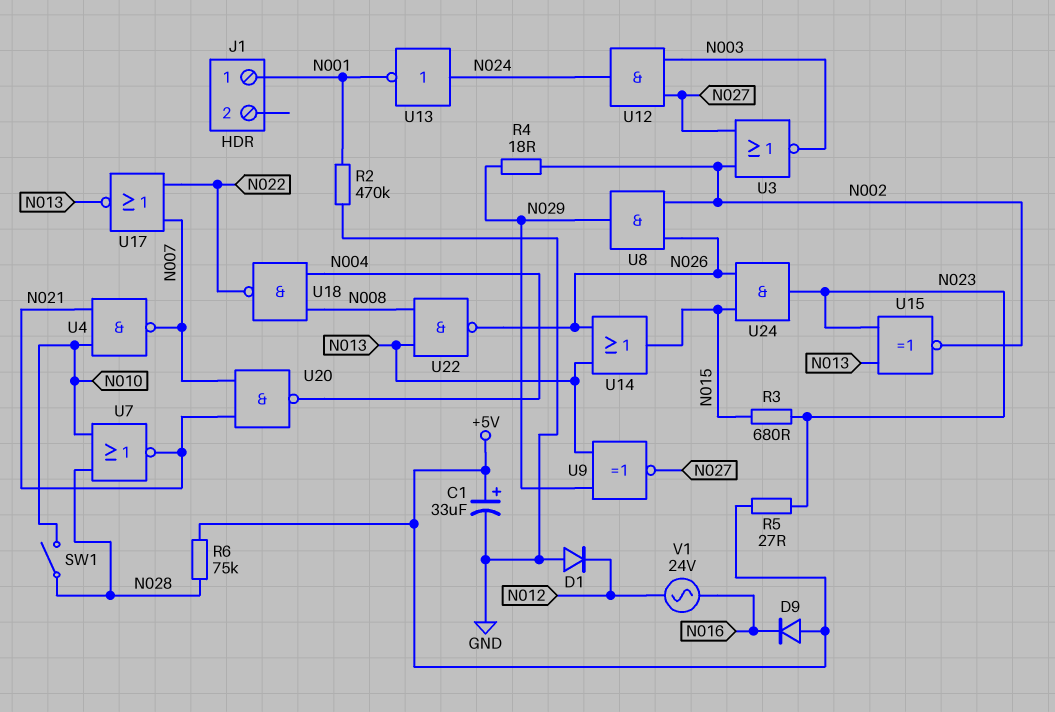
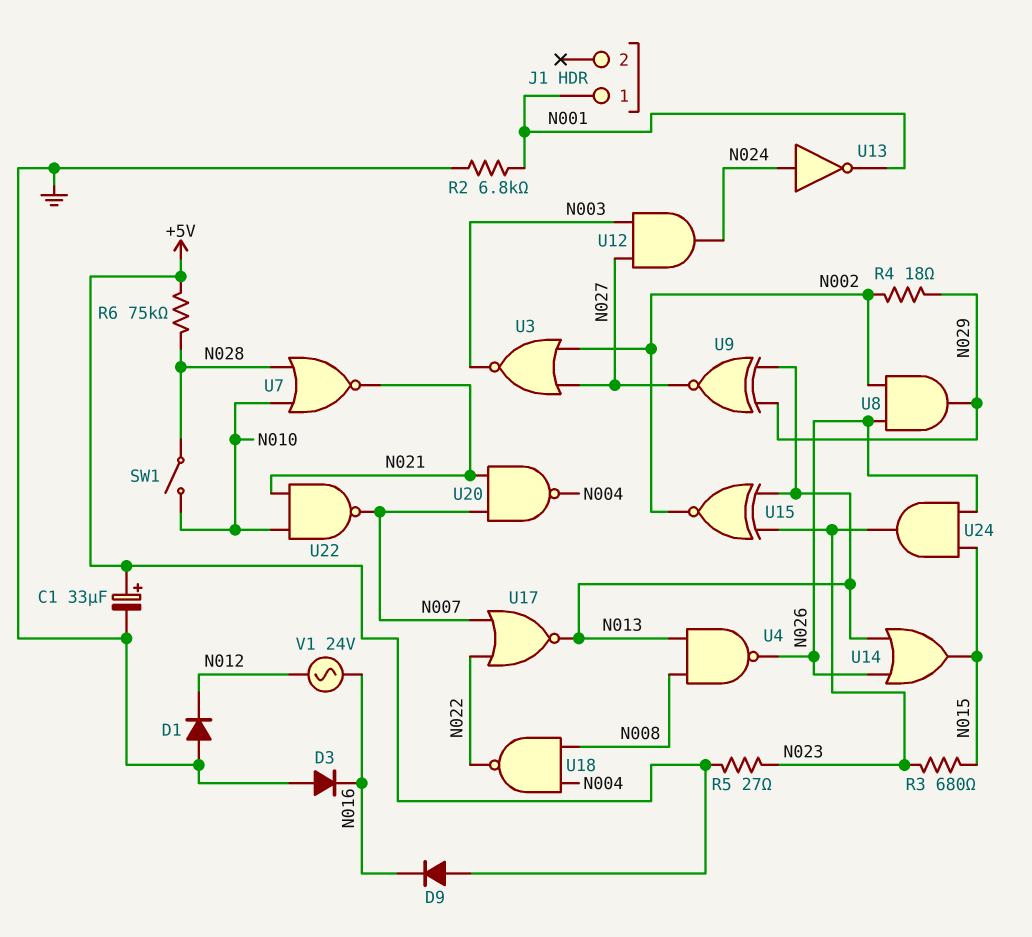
D3: none -> diode (A GND, K N016)
R2: 470k (GND, N001) -> 6.8k (GND, N001)
U4: NAND (in N010, in N021, out N007) -> NAND (in N008, in N013, out N026)
U22: NAND (in N008, in N013, out N026) -> NAND (in N010, in N021, out N007)

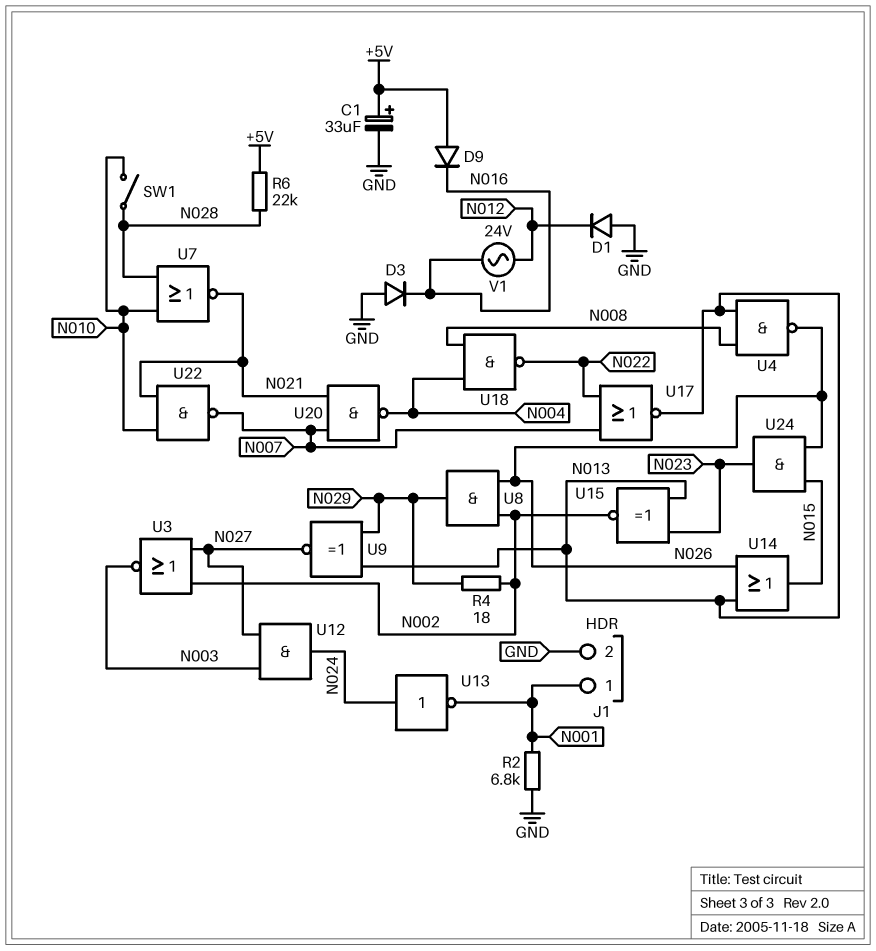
J1 pin 2: none -> GND
R3: 680 (N015, N023) -> none
R5: 27 (+5V, N023) -> none
R6: 75k (+5V, N028) -> 22k (+5V, N028)

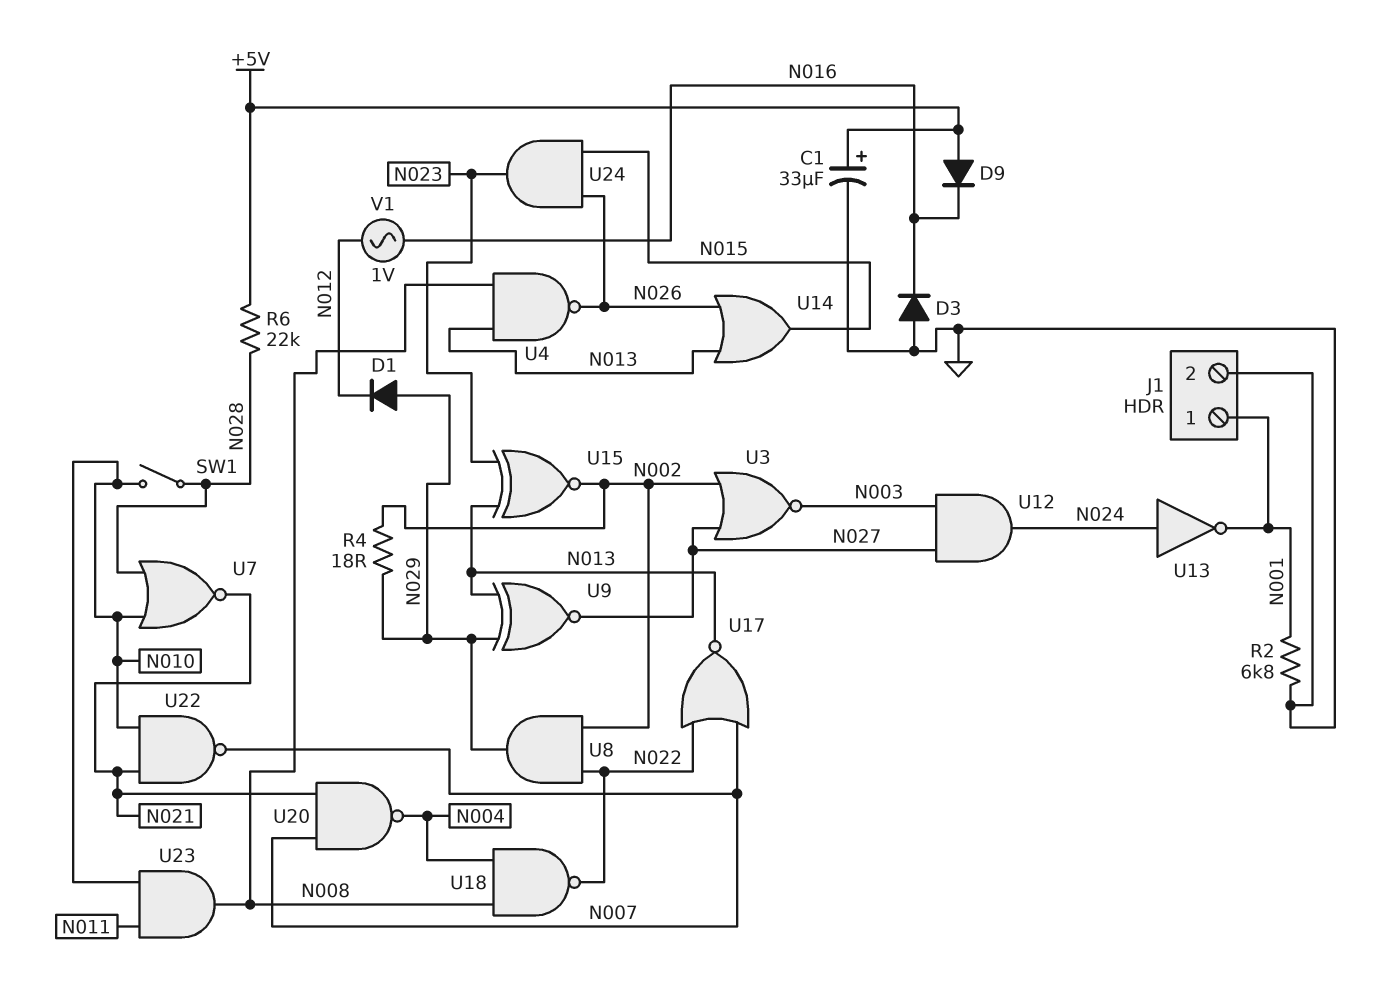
D1: diode (A GND, K N012) -> diode (A N029, K N012)
U8: AND (in N002, in N026, out N029) -> AND (in N002, in N022, out N029)
U23: none -> AND (in N010, in N011, out N008)
V1: AC 24V (N012, N016) -> AC 1V (N012, N016)

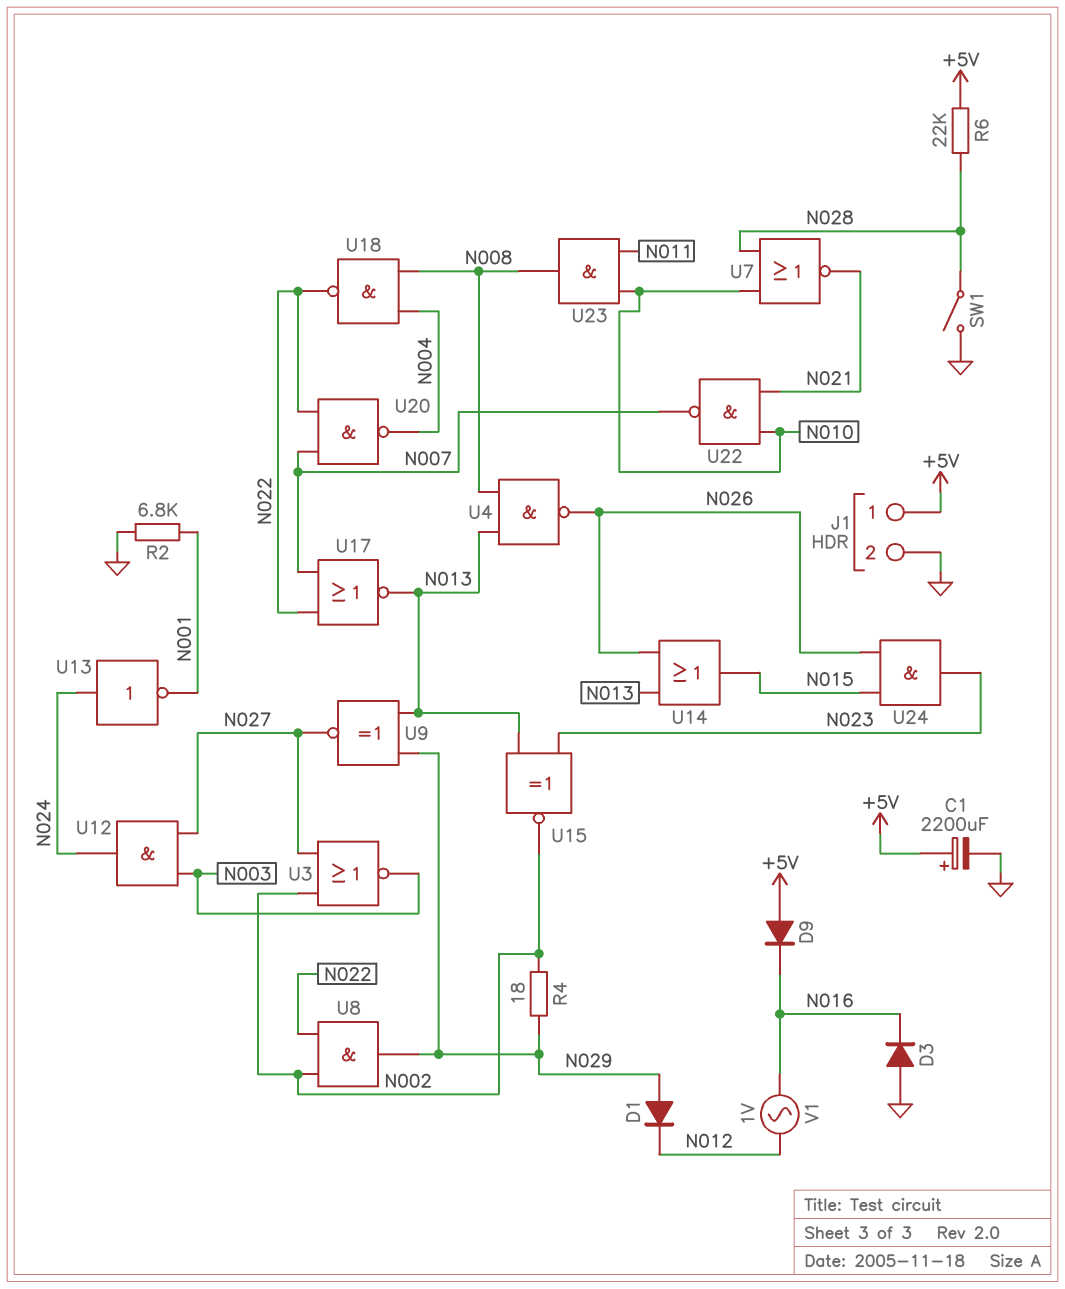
C1: 33uF (plus +5V, minus GND) -> 2200uF (plus +5V, minus GND)
J1 pin 1: N001 -> +5V
SW1: switch (N010, N028) -> switch (GND, N028)
U20: NAND (in N007, in N021, out N004) -> NAND (in N007, in N022, out N004)

